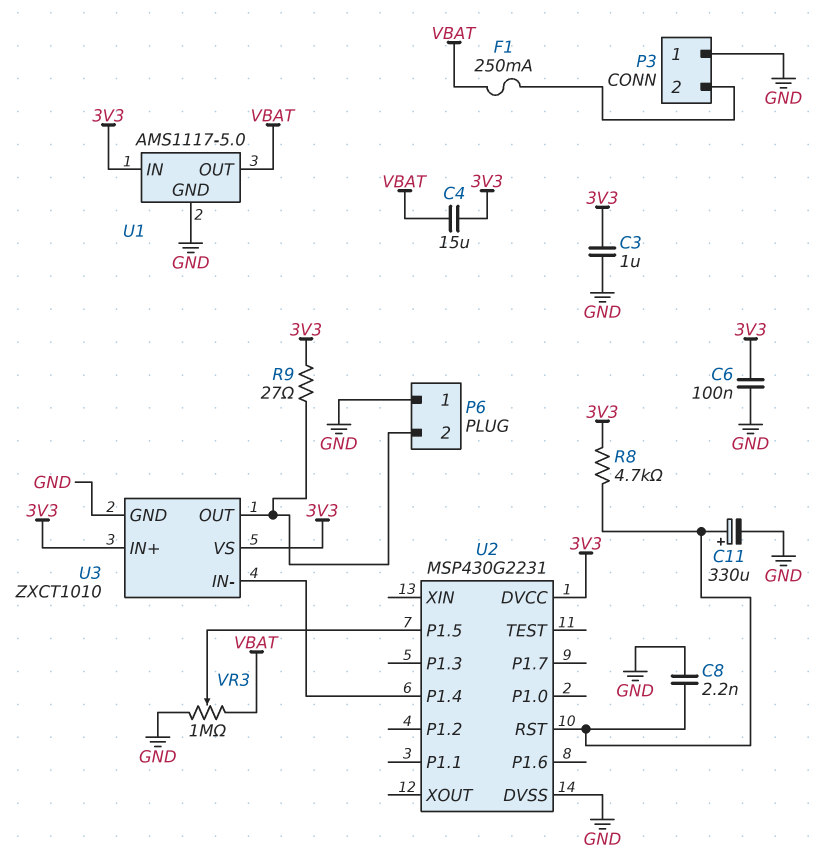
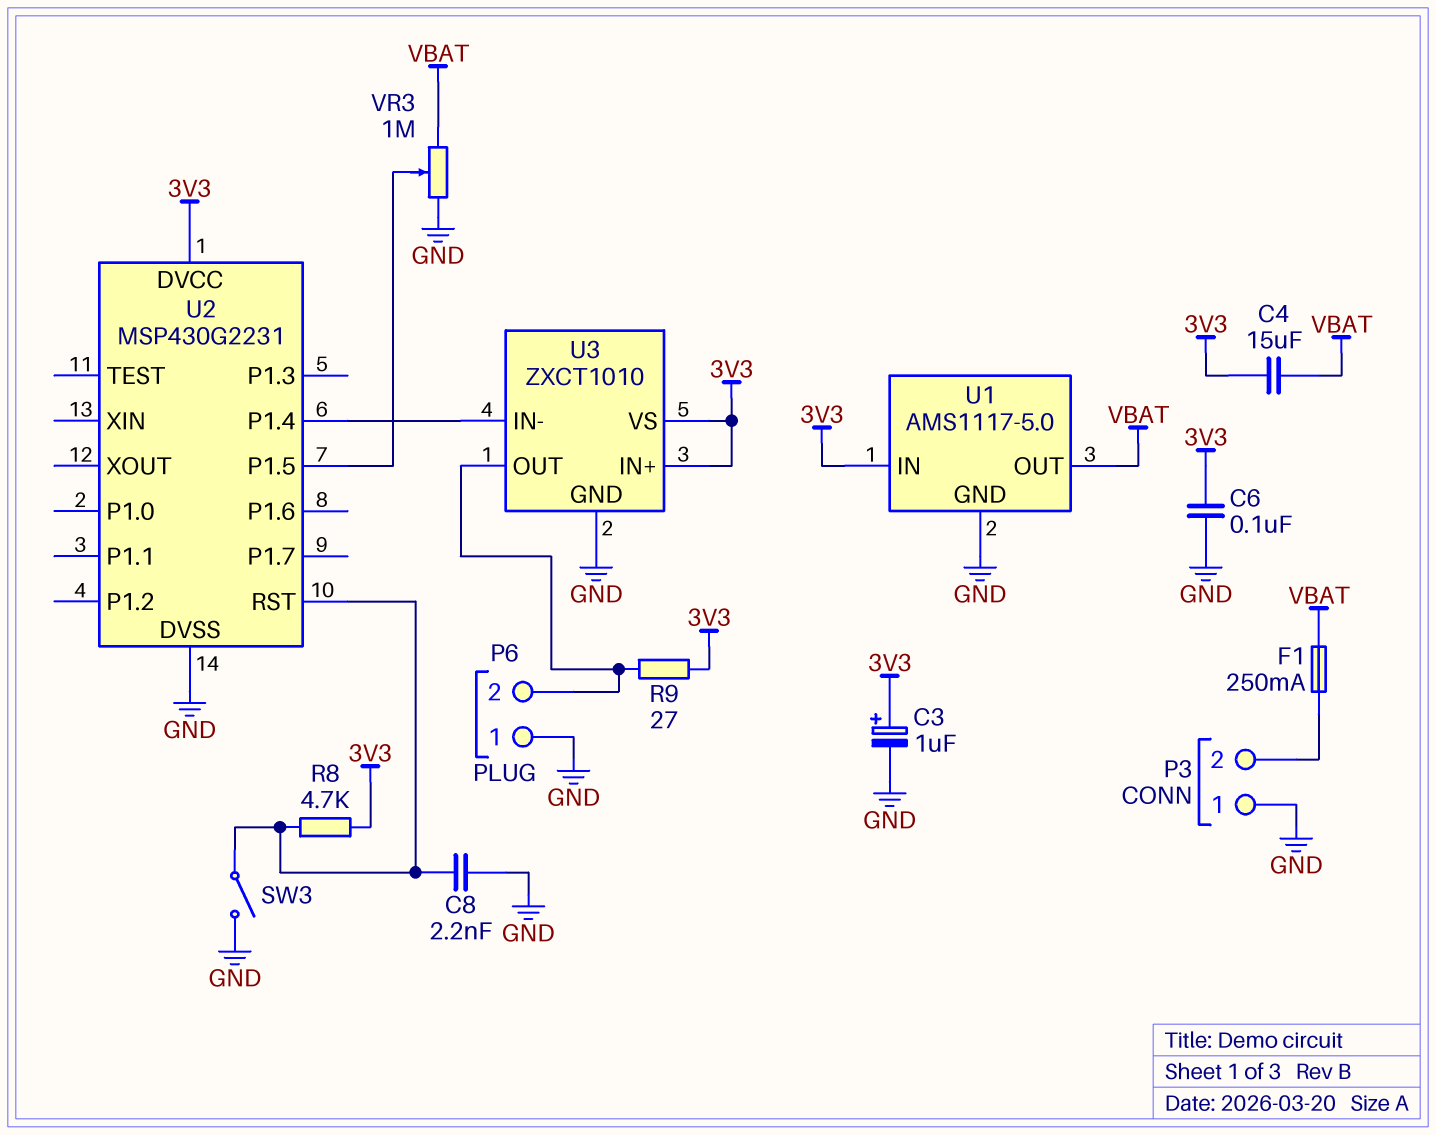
C3: 1uF (3V3, GND) -> 1uF (plus 3V3, minus GND)
C11: 330uF (plus U2/RST, minus GND) -> none
SW3: none -> switch (GND, U2/RST)

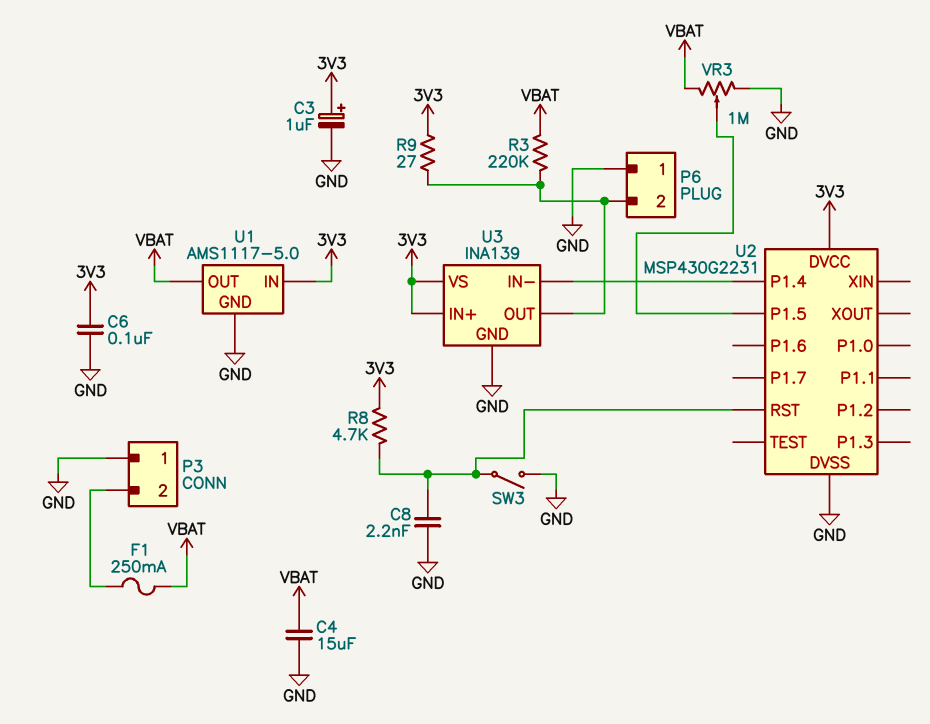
C4: 15uF (3V3, VBAT) -> 15uF (GND, VBAT)
R3: none -> 220k (P6/2, VBAT)
U3: ZXCT1010 -> INA139

